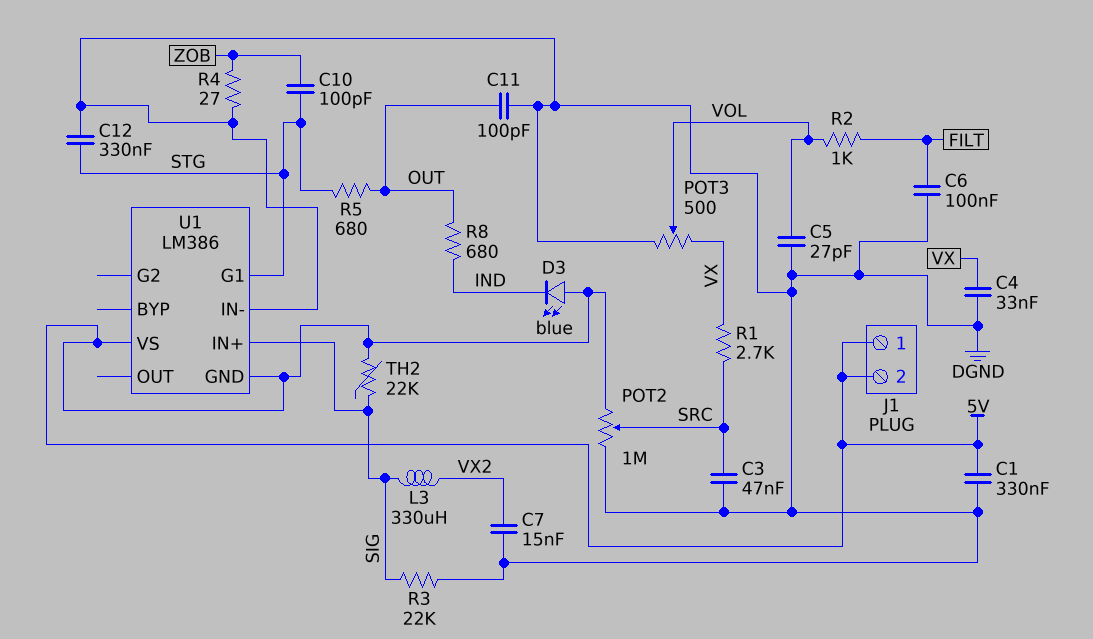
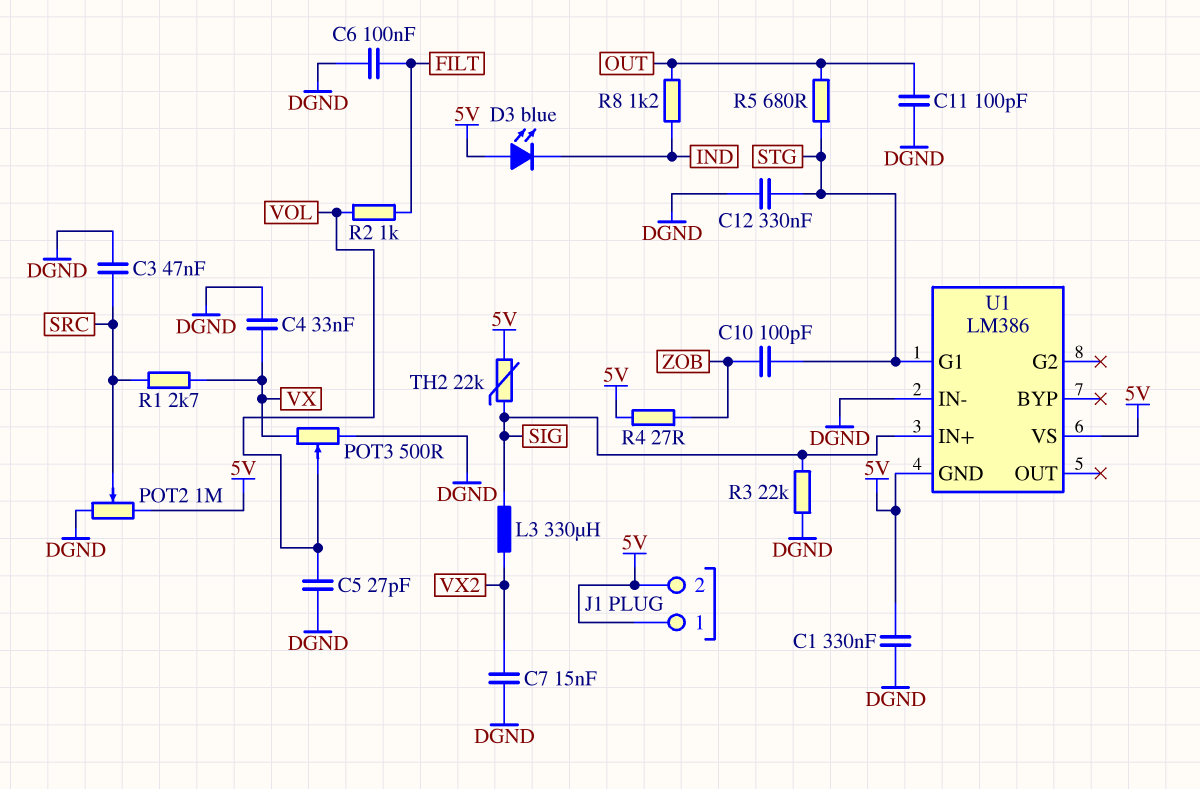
R4: 27 (DGND, ZOB) -> 27 (5V, ZOB)
R8: 680 (IND, OUT) -> 1.2k (IND, OUT)

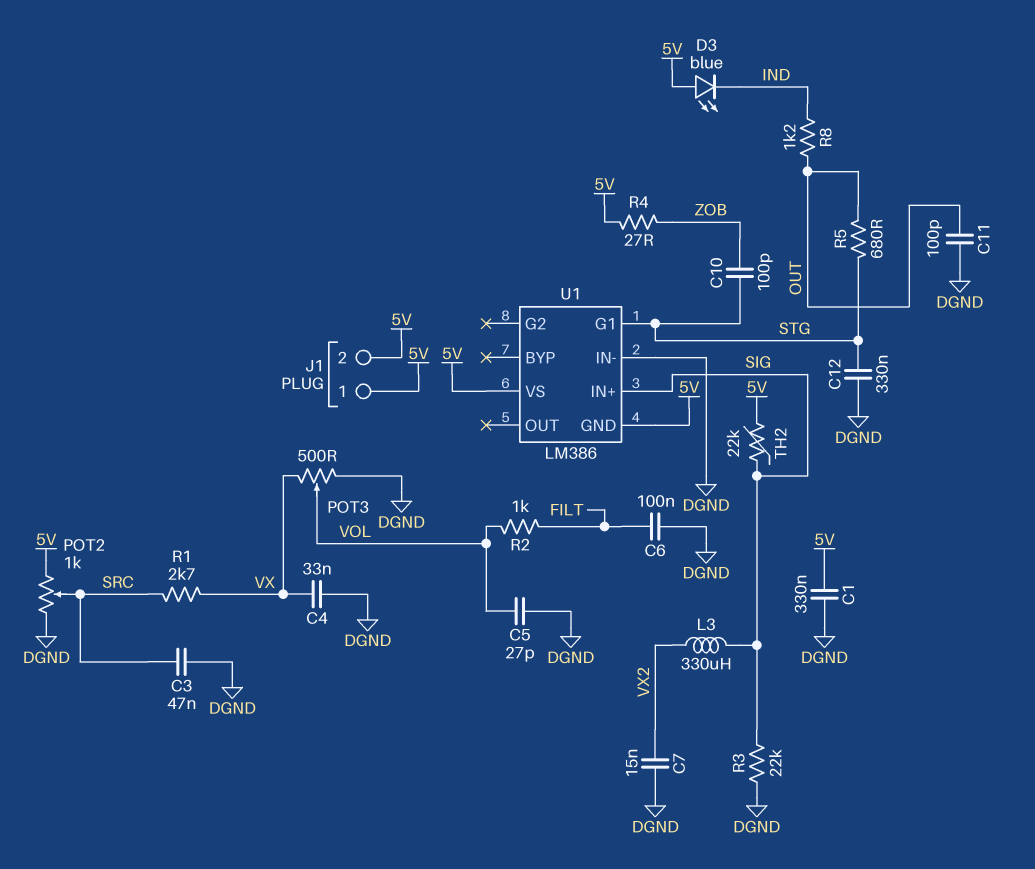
POT2: 1M (5V, DGND, wiper SRC) -> 1k (5V, DGND, wiper SRC)

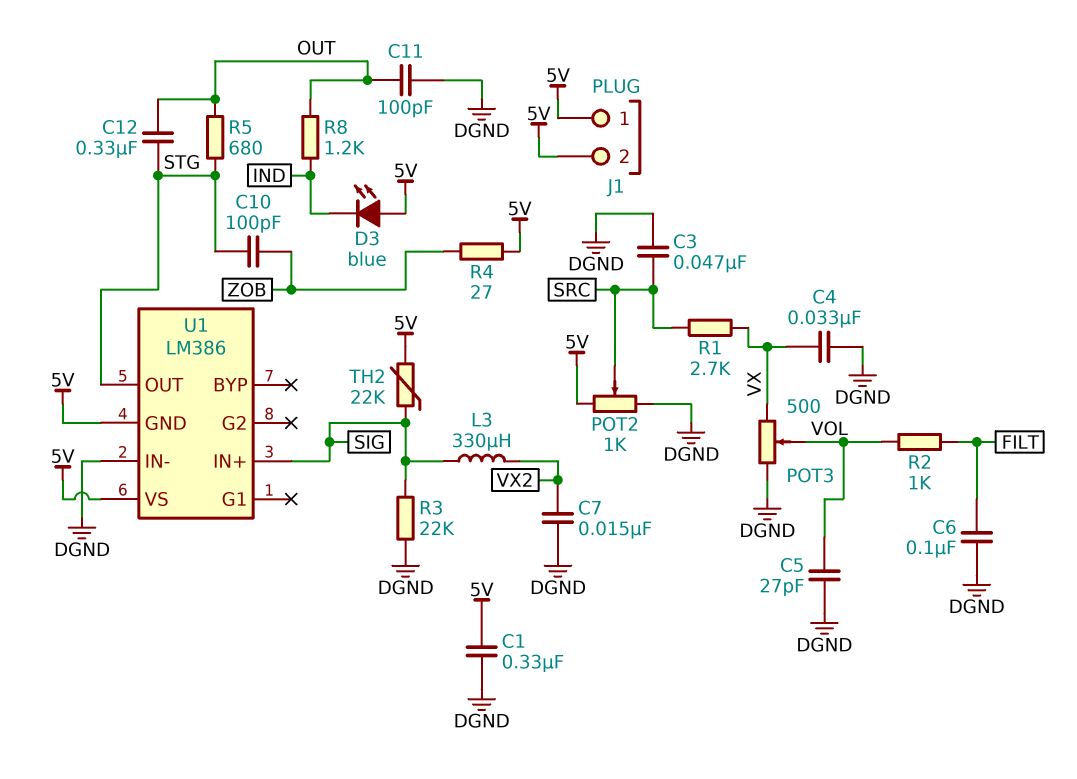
C12: 330nF (DGND, STG) -> 330nF (OUT, STG)
U1 pin G1: STG -> none
U1 pin OUT: none -> STG

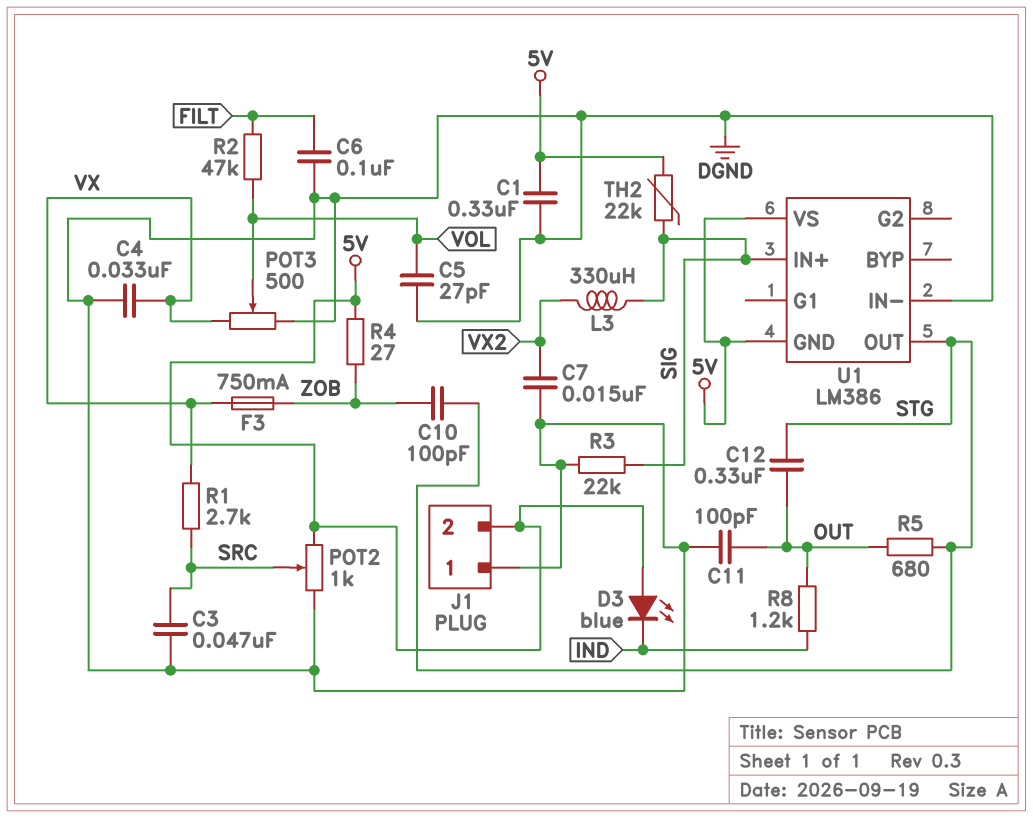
F3: none -> 750mA (VX, ZOB)
J1 pin 1: 5V -> DGND
R2: 1k (FILT, VOL) -> 47k (FILT, VOL)

